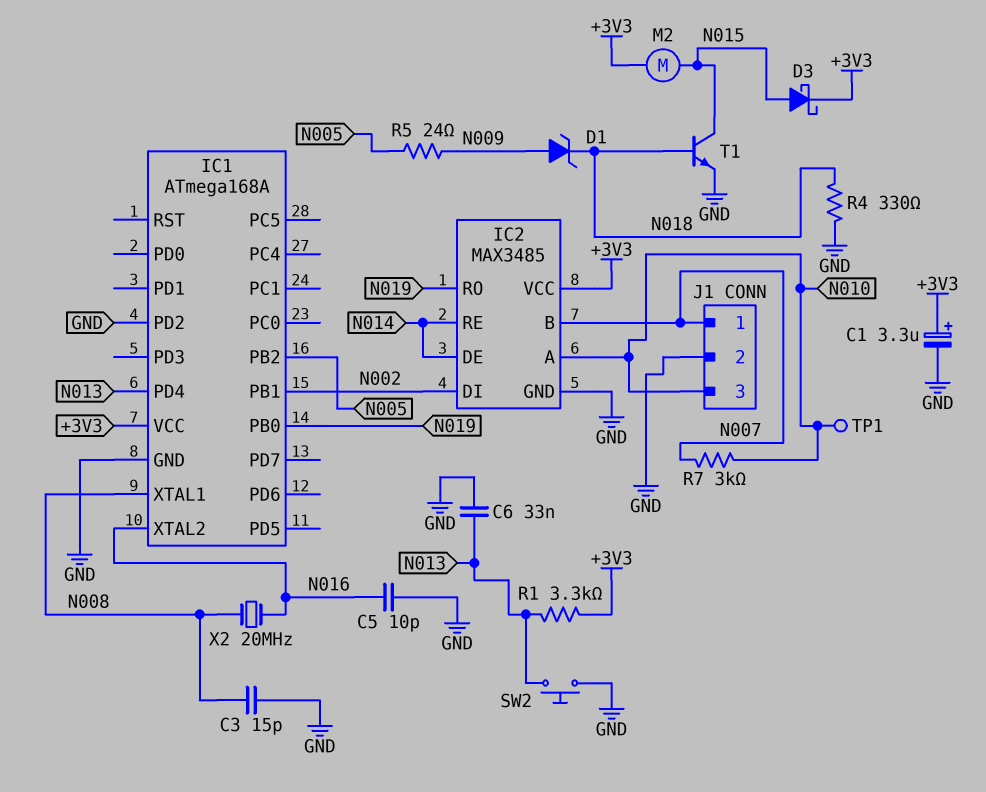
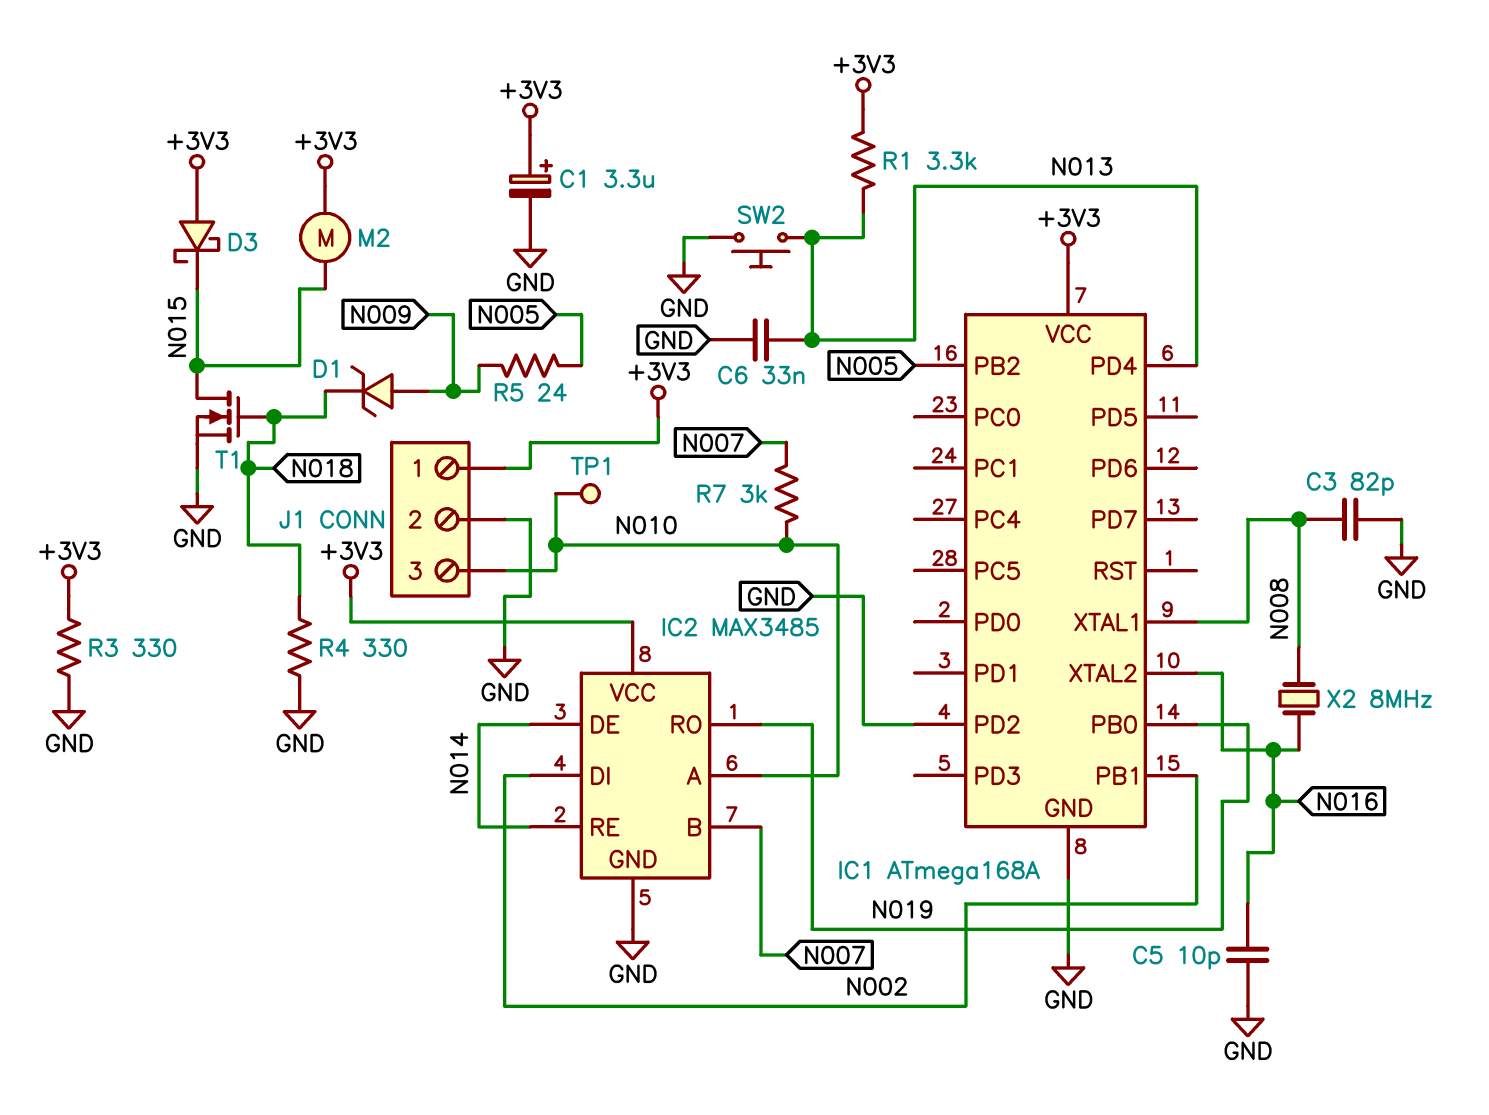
C3: 15pF (GND, N008) -> 82pF (GND, N008)
D3: schottky (A N015, K +3V3) -> schottky (A +3V3, K N015)
J1 pin 1: N007 -> +3V3
R3: none -> 330 (+3V3, GND)
T1: NPN (B N018, C N015, E GND) -> NMOS (G N018, D N015, S GND)
X2: 20MHz (N008, N016) -> 8MHz (N008, N016)

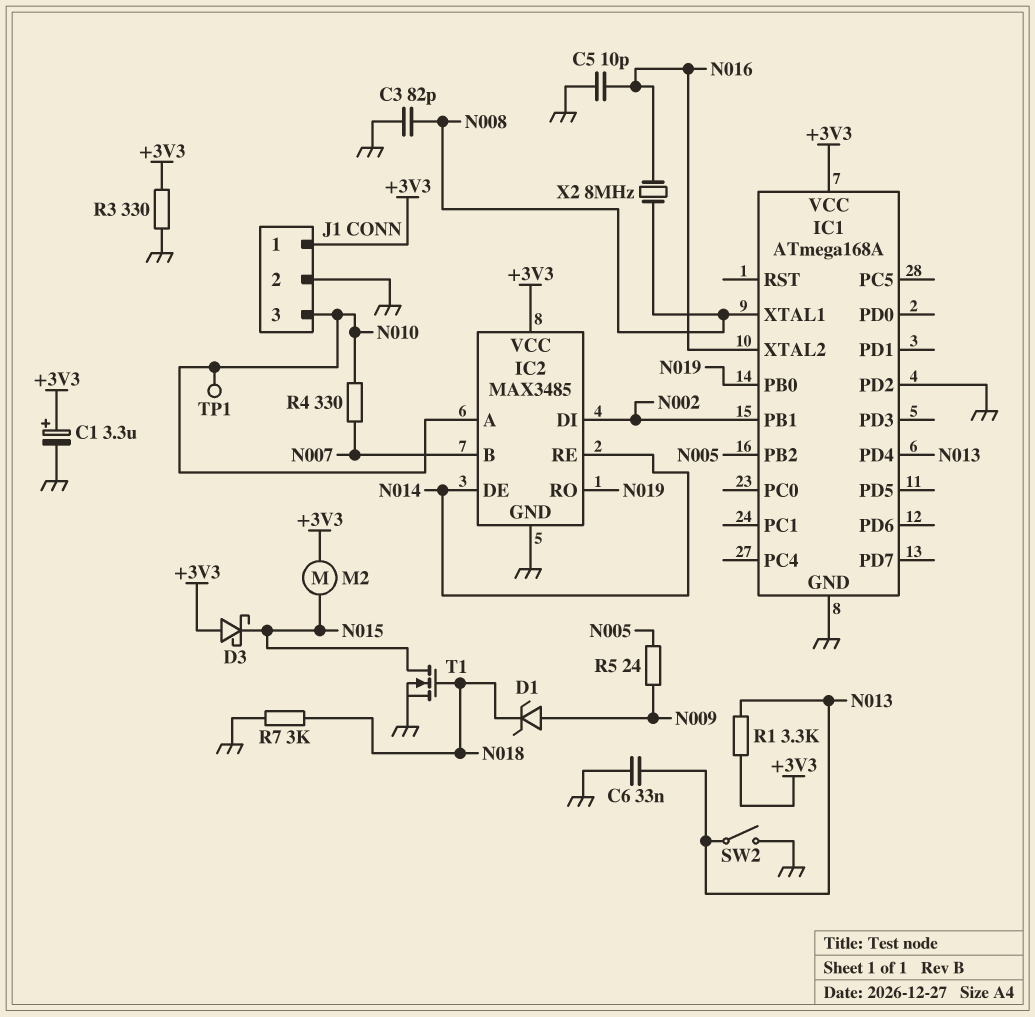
R4: 330 (GND, N018) -> 330 (N007, N010)
R7: 3k (N007, N010) -> 3k (GND, N018)
SW2: button (GND, N013) -> switch (GND, N013)

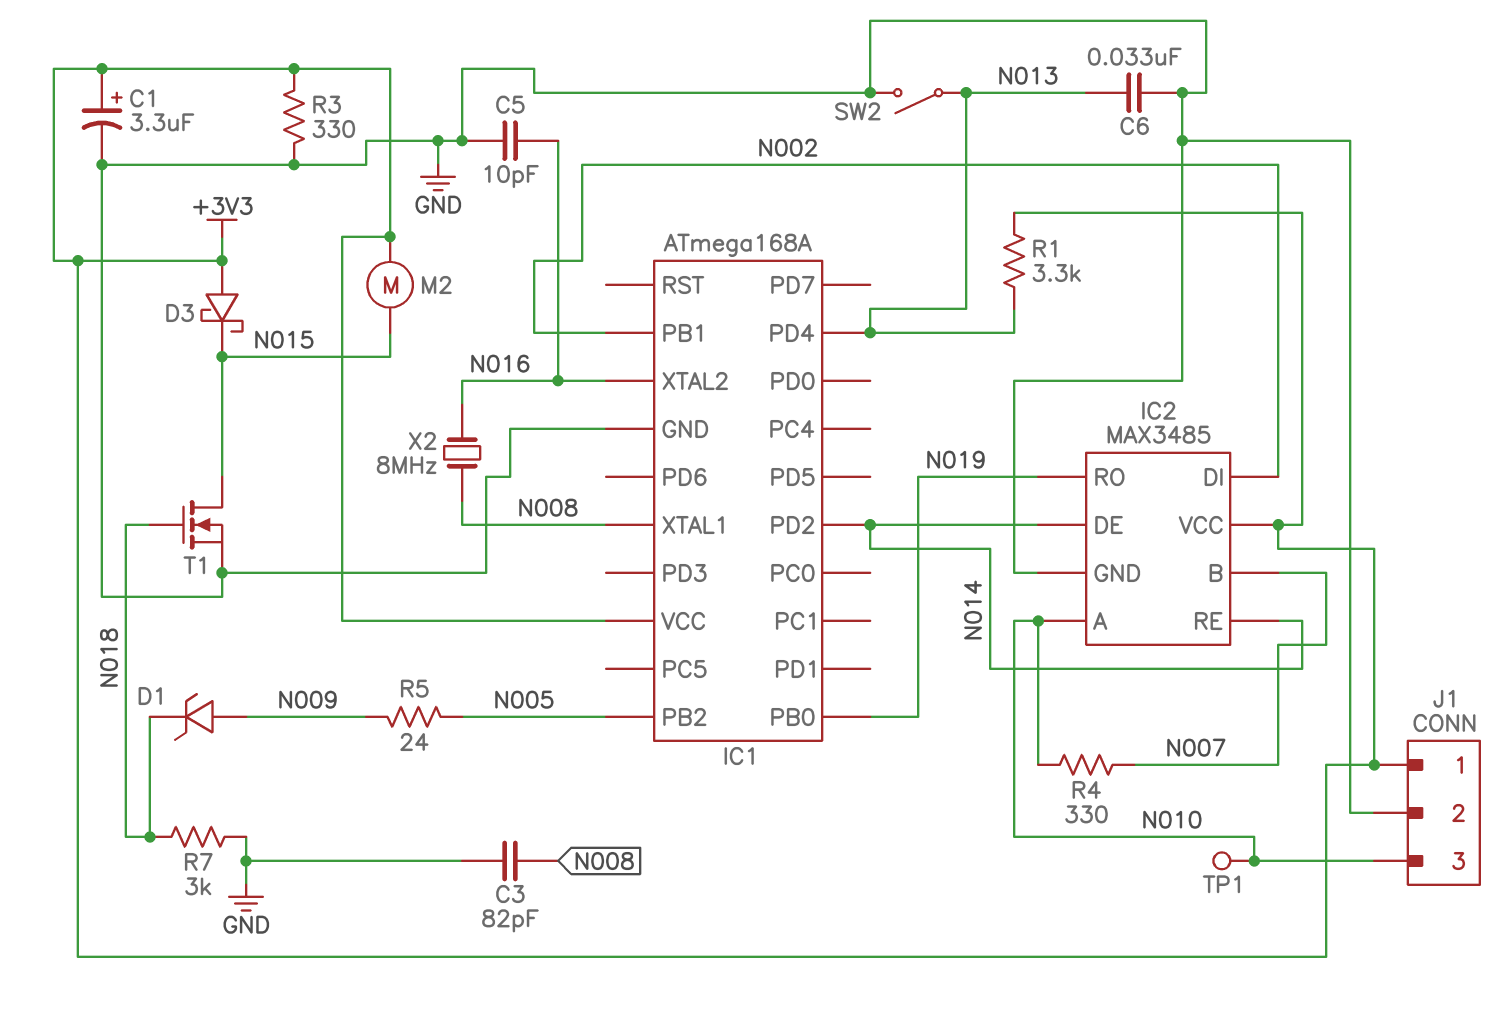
IC1 pin PD2: GND -> N014

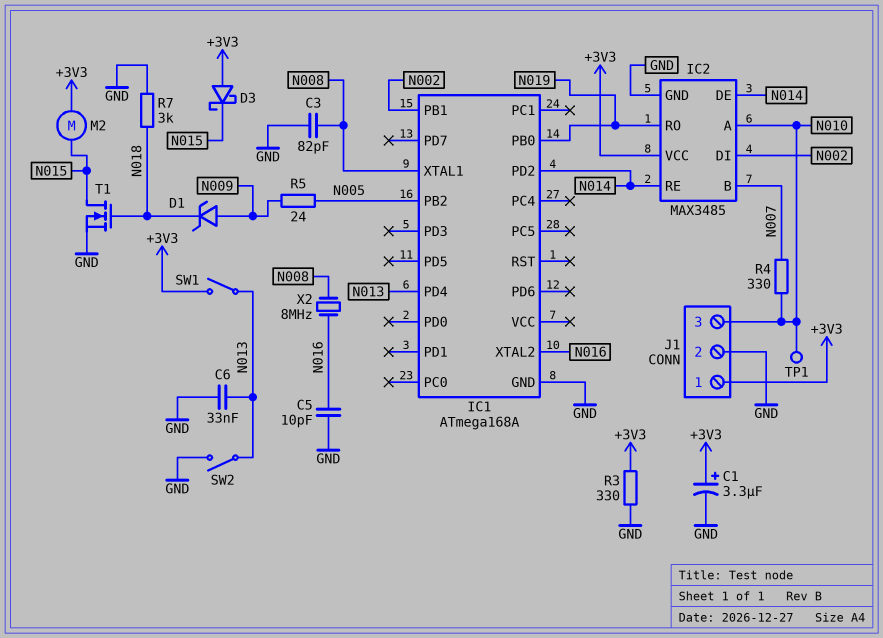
IC1 pin VCC: +3V3 -> none
R1: 3.3k (+3V3, N013) -> none
SW1: none -> switch (+3V3, N013)

